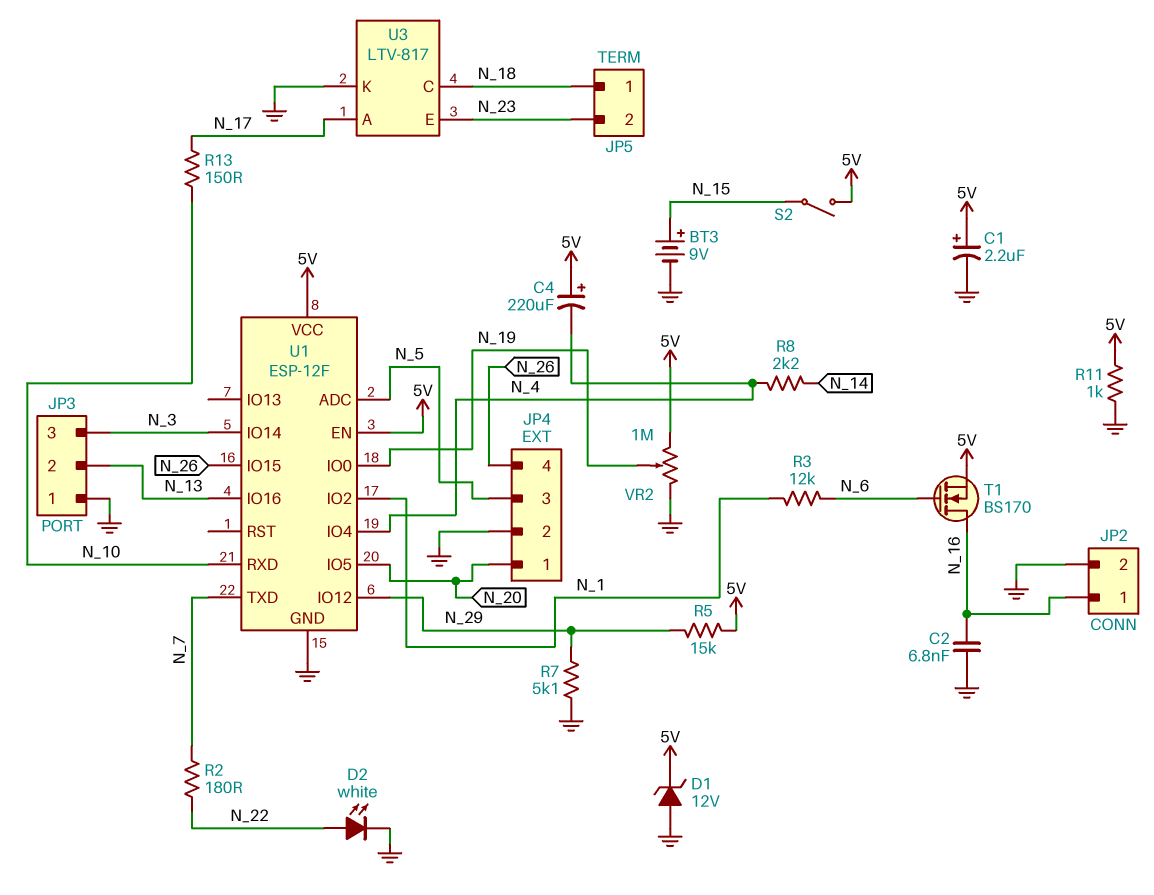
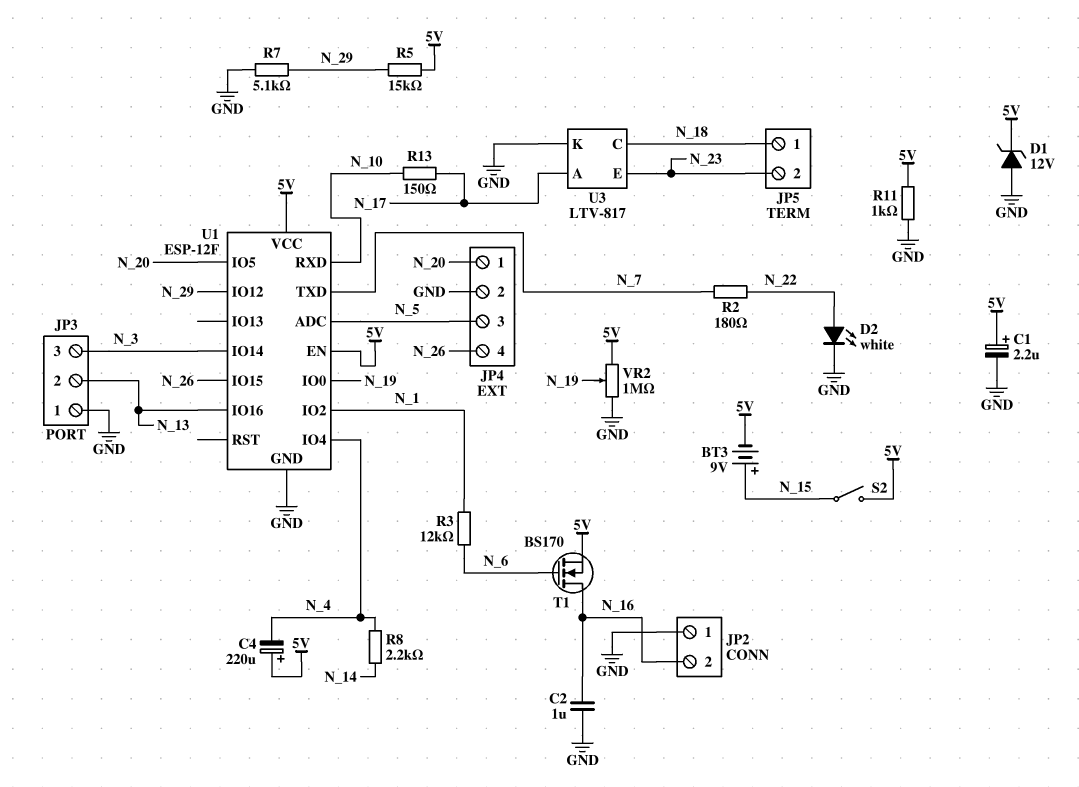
BT3: 9V (plus N_15, minus GND) -> 9V (plus N_15, minus 5V)
C2: 6.8nF (GND, N_16) -> 1uF (GND, N_16)
JP2 pin 1: N_16 -> GND
JP2 pin 2: GND -> N_16

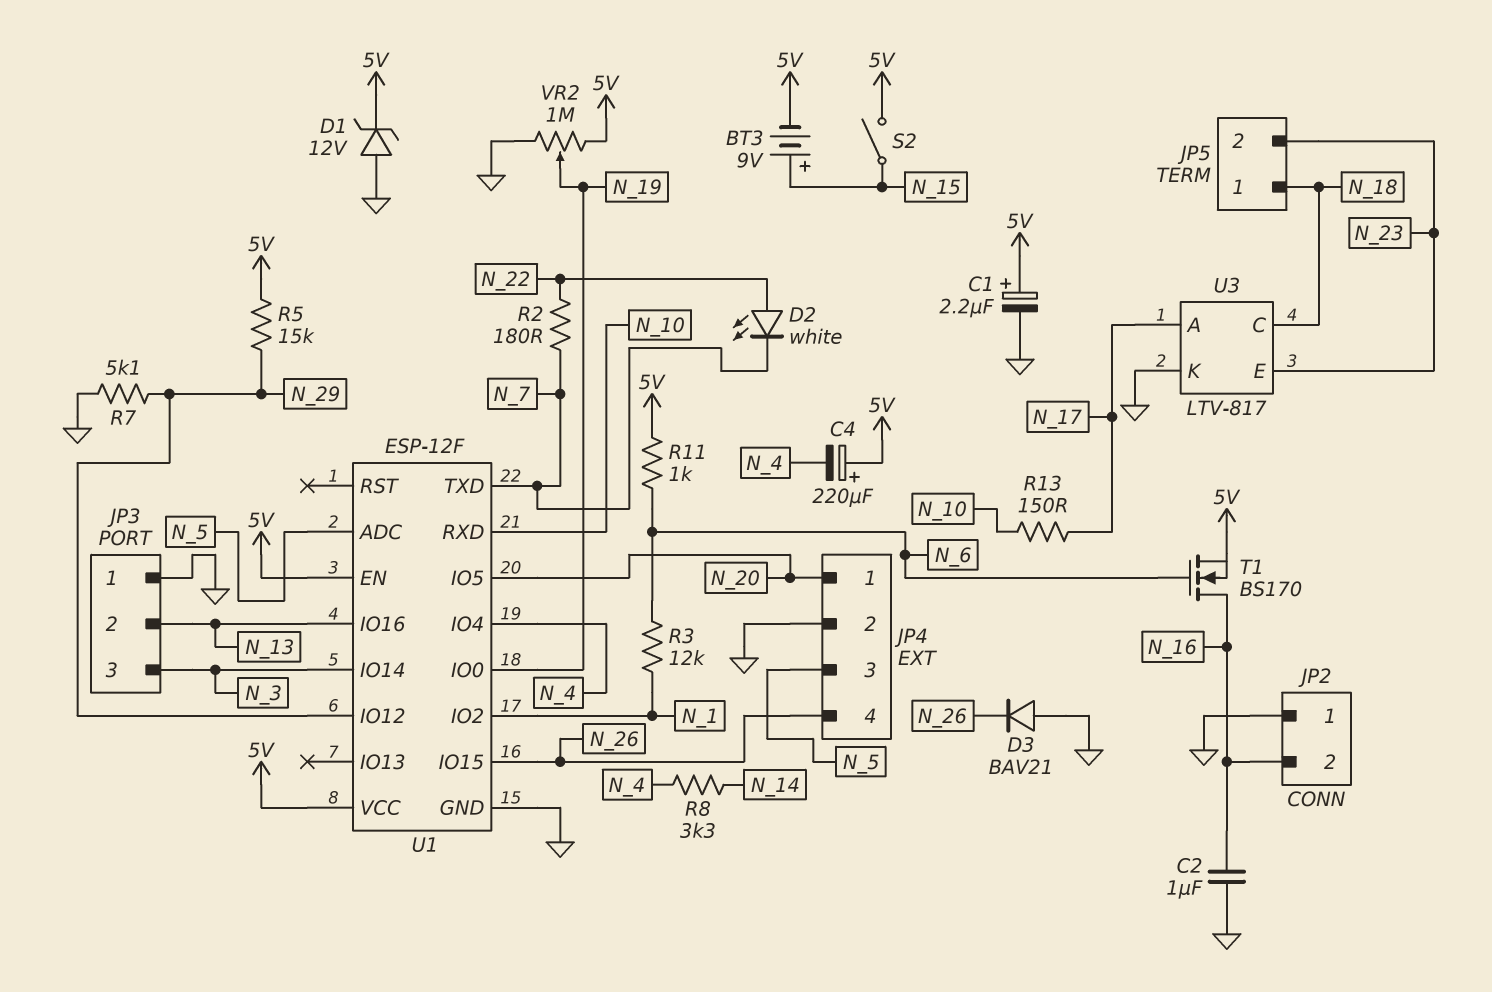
D2: LED white (A N_22, K GND) -> LED white (A N_22, K N_7)
D3: none -> diode BAV21 (A GND, K N_26)
R8: 2.2k (N_4, N_14) -> 3.3k (N_4, N_14)
R11: 1k (5V, GND) -> 1k (5V, N_6)

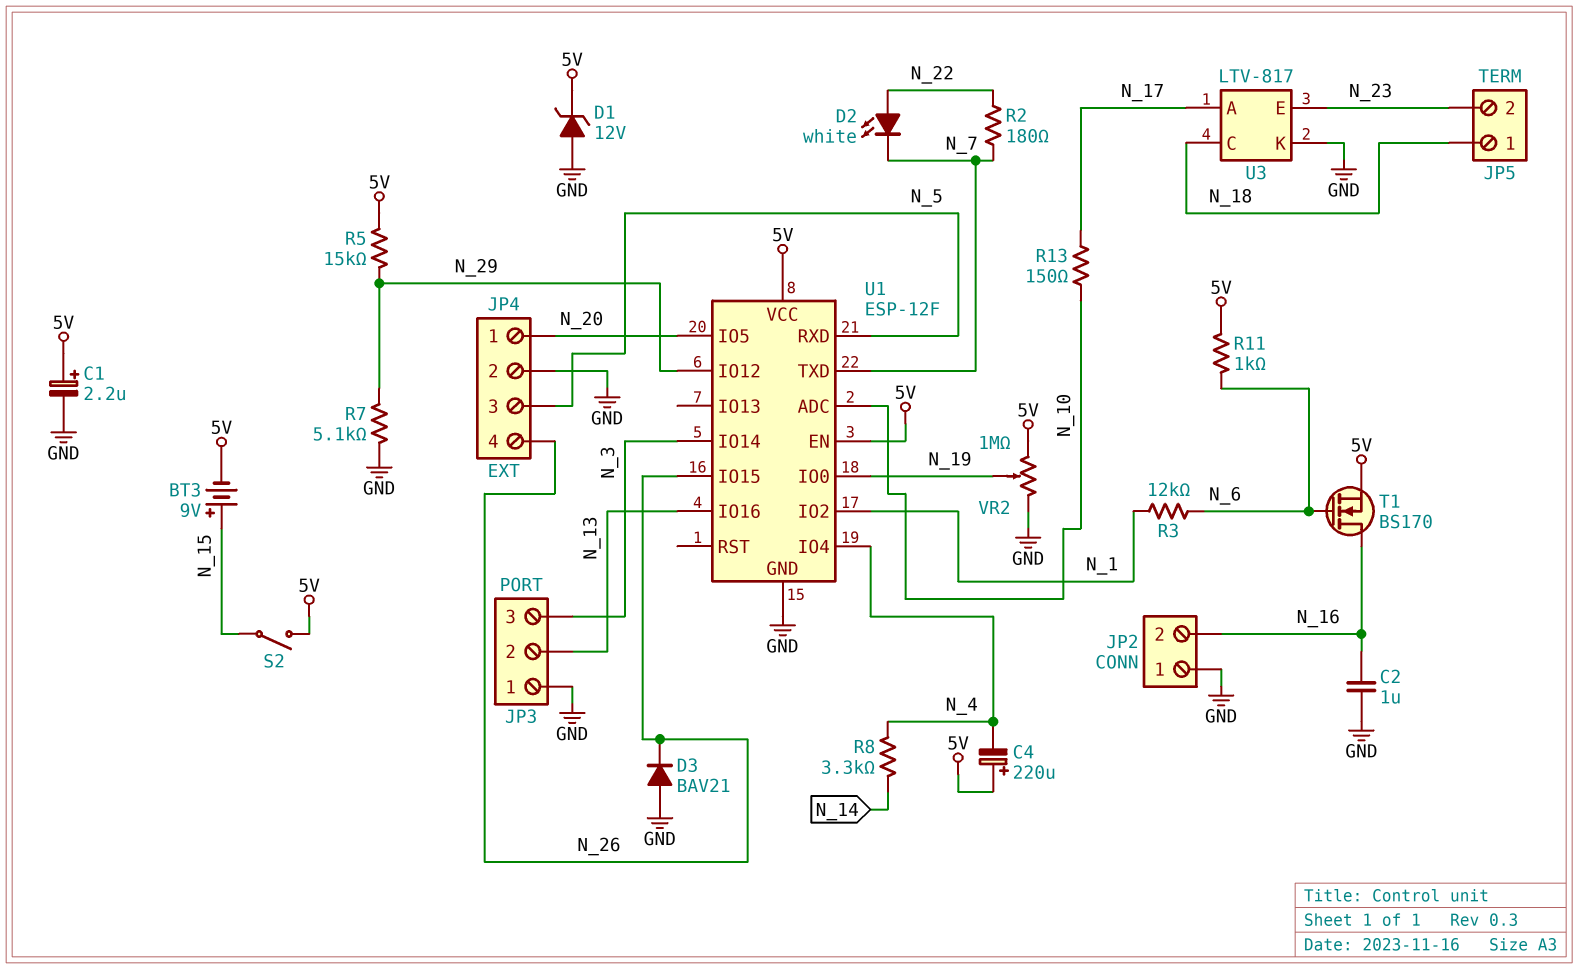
U1 pin ADC: N_5 -> N_10
U1 pin RXD: N_10 -> N_5

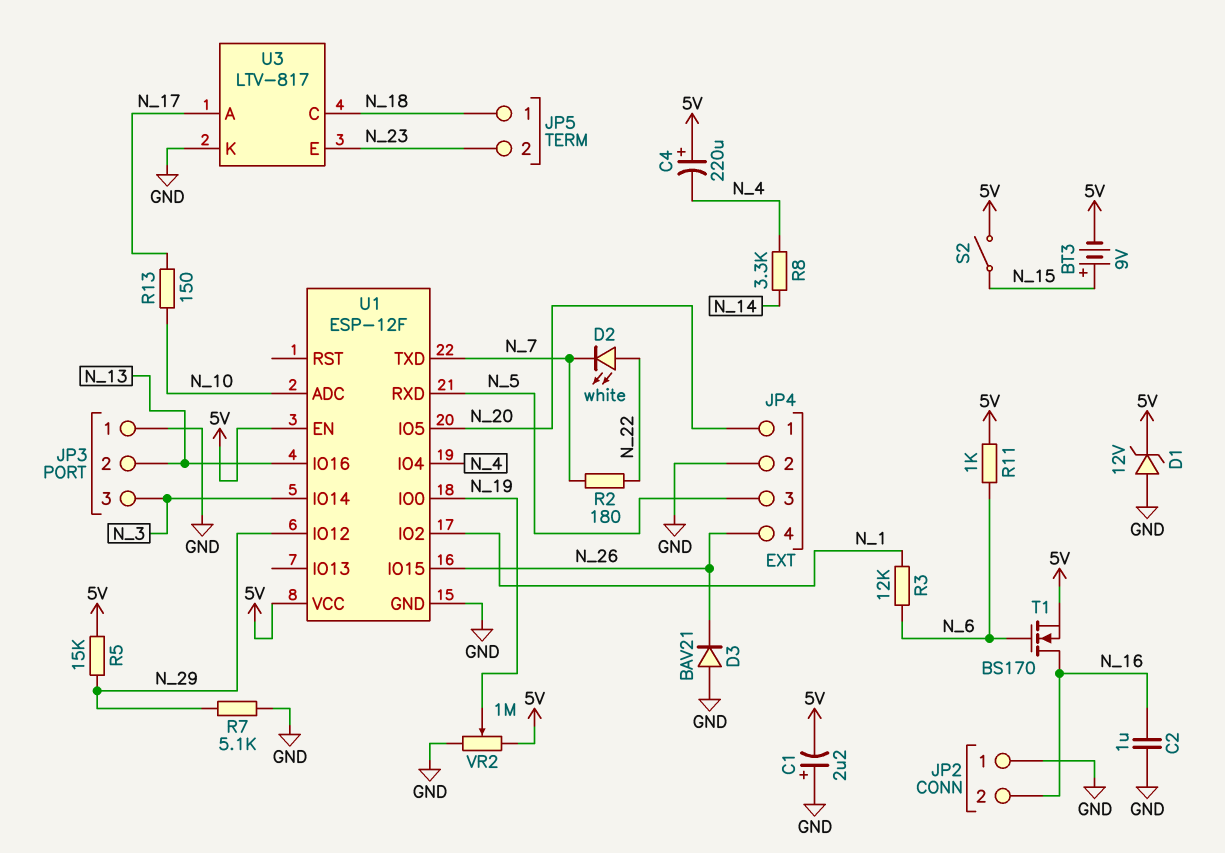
C1: 2.2uF (plus 5V, minus GND) -> 2.2uF (plus GND, minus 5V)

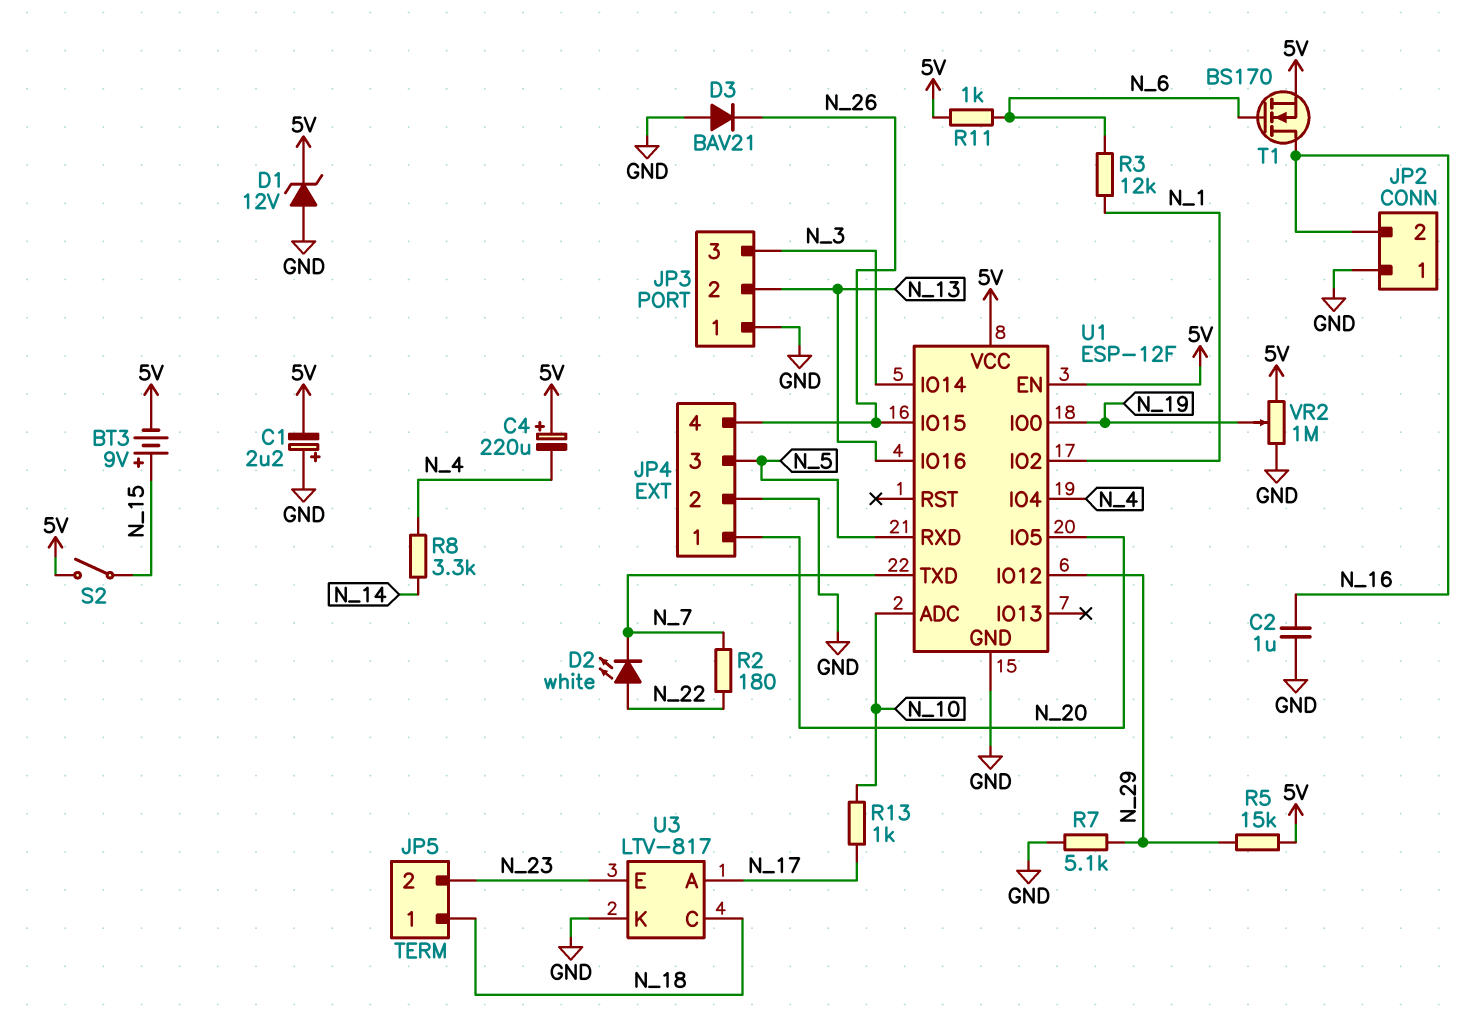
R13: 150 (N_10, N_17) -> 1k (N_10, N_17)

